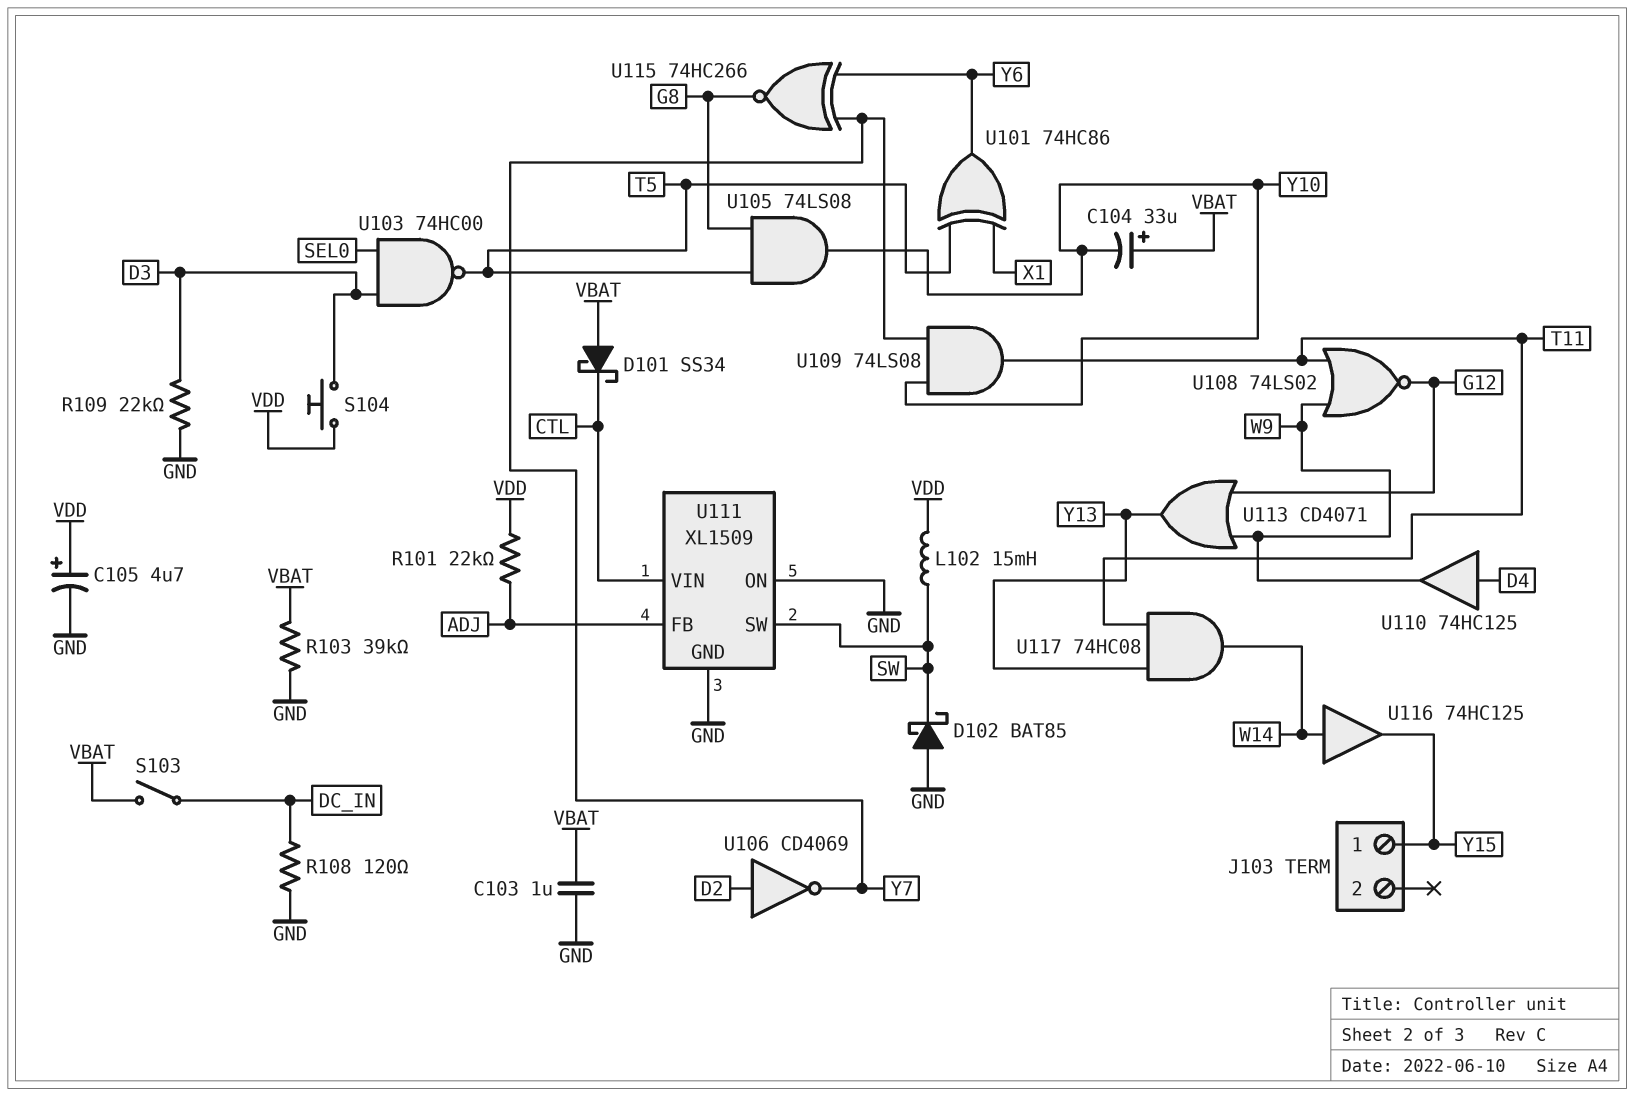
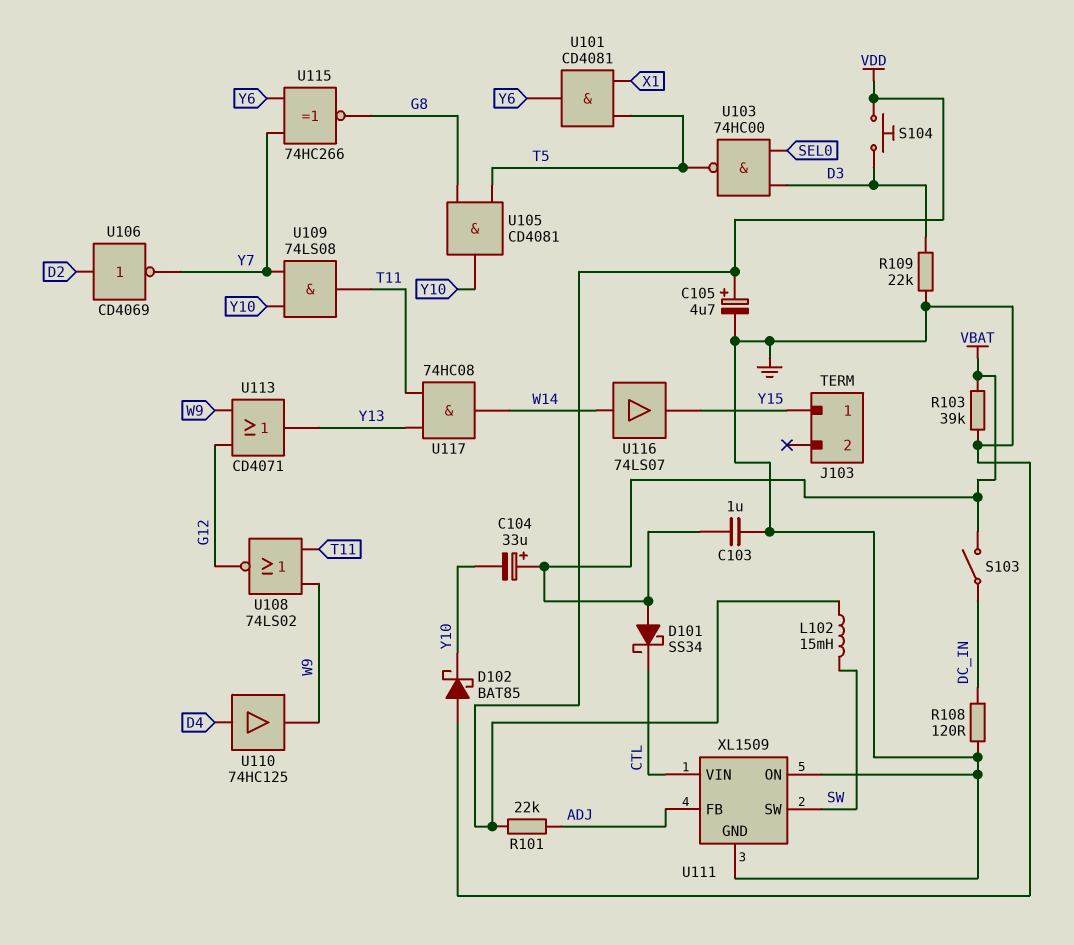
D102: schottky BAT85 (A GND, K SW) -> schottky BAT85 (A GND, K Y10)
U101: XOR 74HC86 (in T5, in X1, out Y6) -> AND CD4081 (in T5, in X1, out Y6)
U105: AND 74LS08 (in G8, in T5, out Y10) -> AND CD4081 (in G8, in T5, out Y10)
U116: buffer 74HC125 (in W14, out Y15) -> buffer 74LS07 (in W14, out Y15)

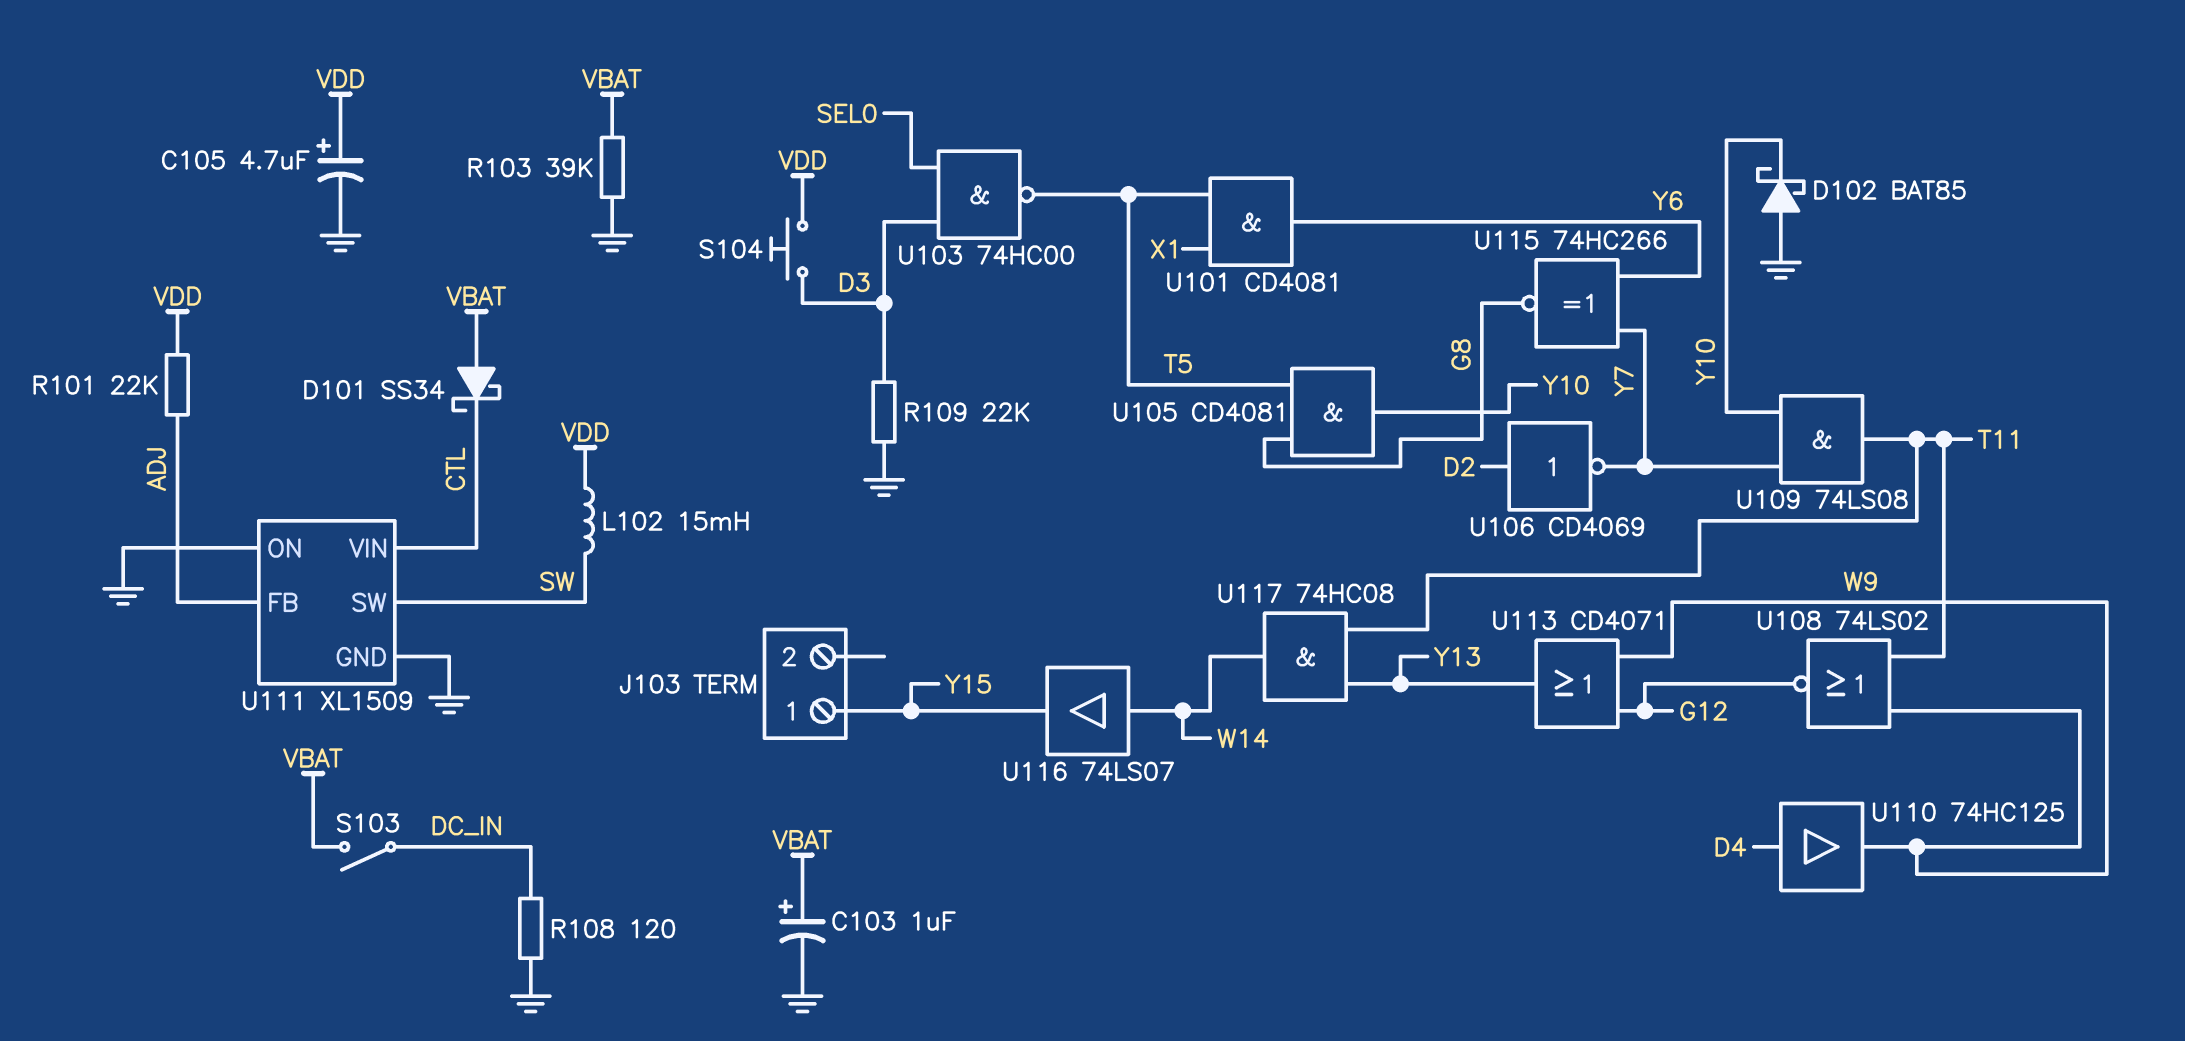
C103: 1uF (GND, VBAT) -> 1uF (plus VBAT, minus GND)
C104: 33uF (plus VBAT, minus Y10) -> none

